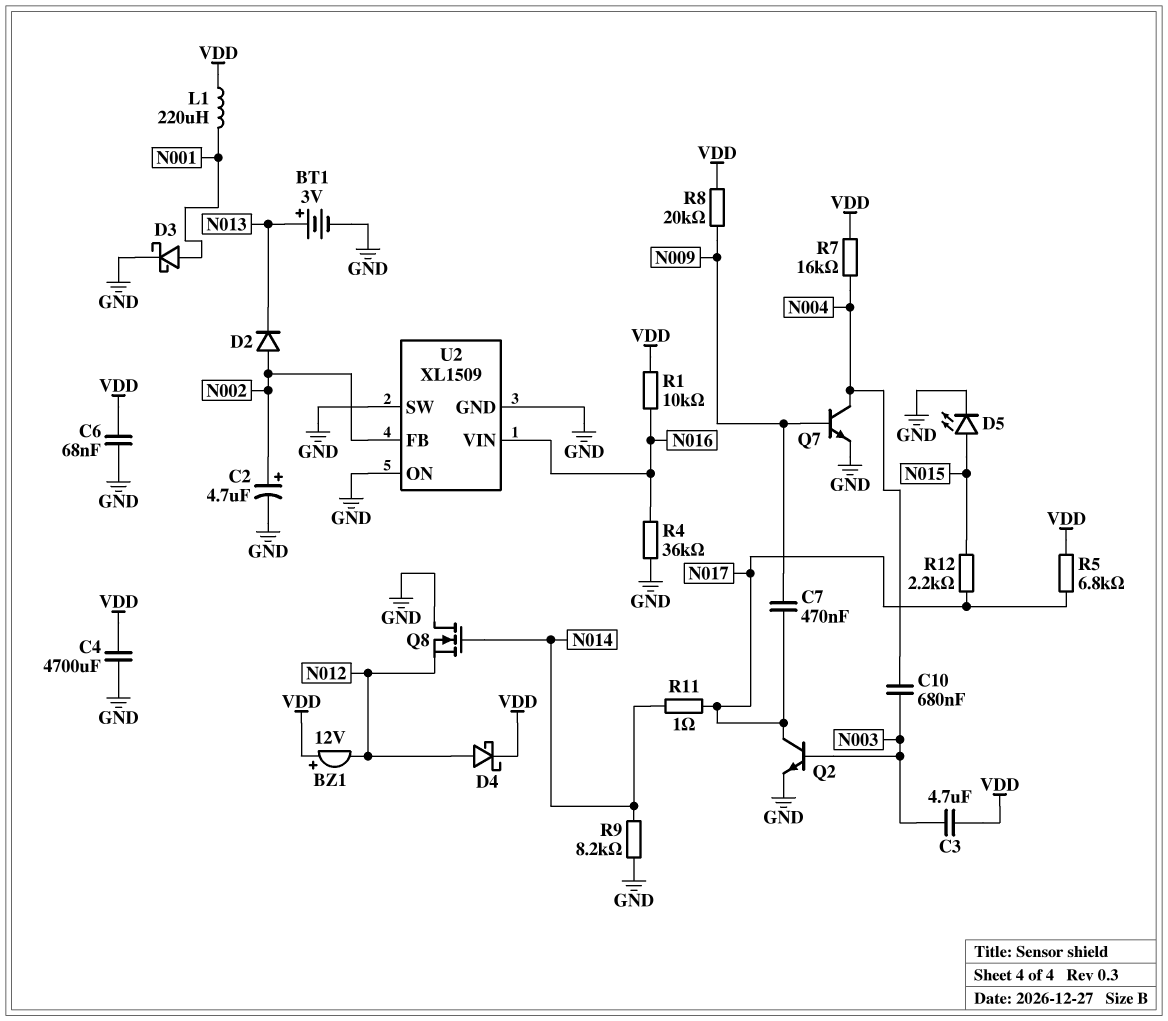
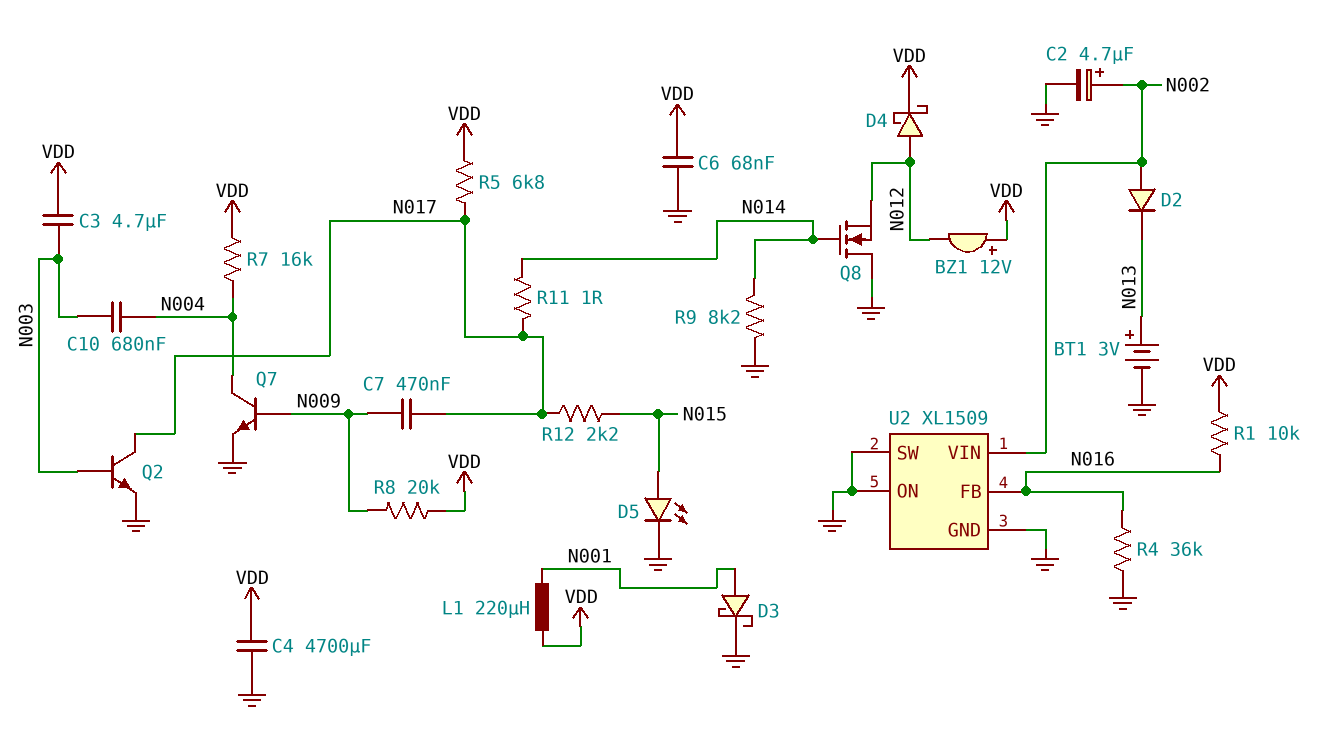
U2 pin FB: N002 -> N016
U2 pin VIN: N016 -> N002

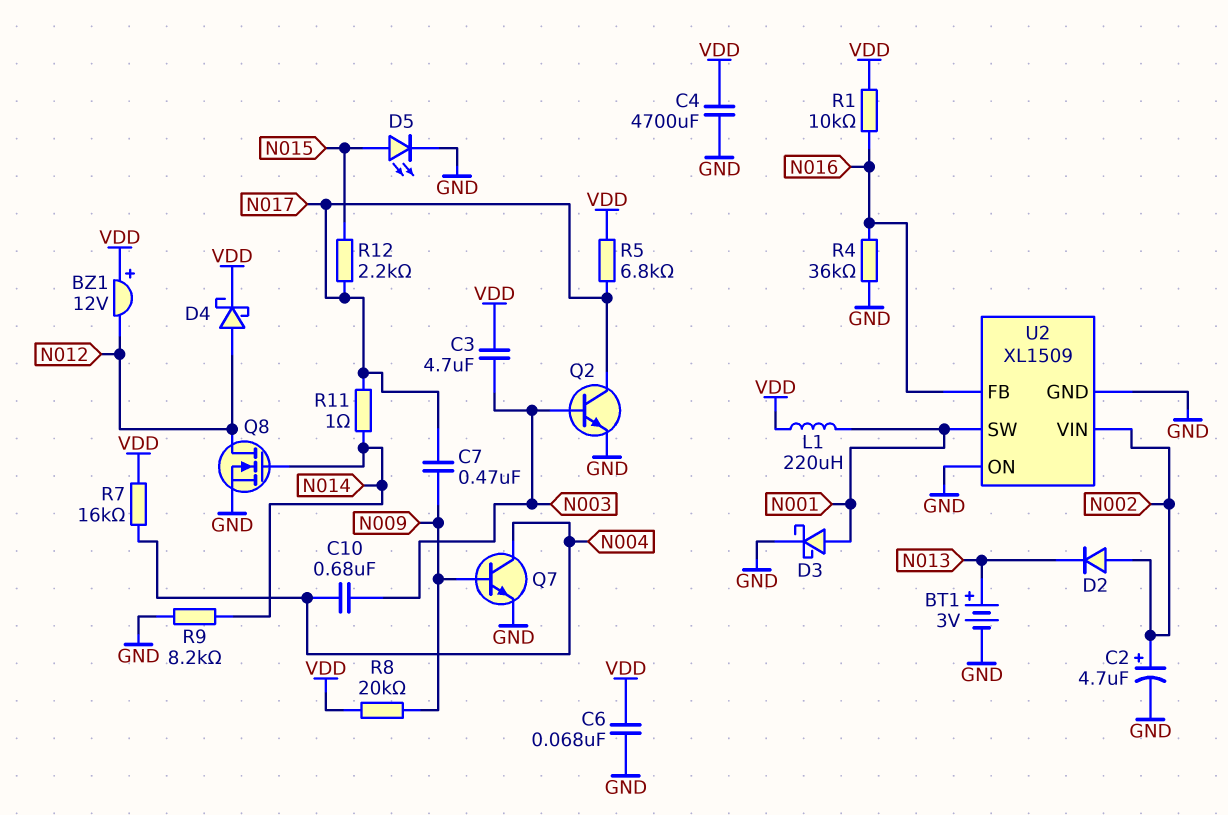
Q8: NMOS (G N014, D GND, S N012) -> NMOS (G N014, D N012, S GND)
U2 pin SW: GND -> N001

